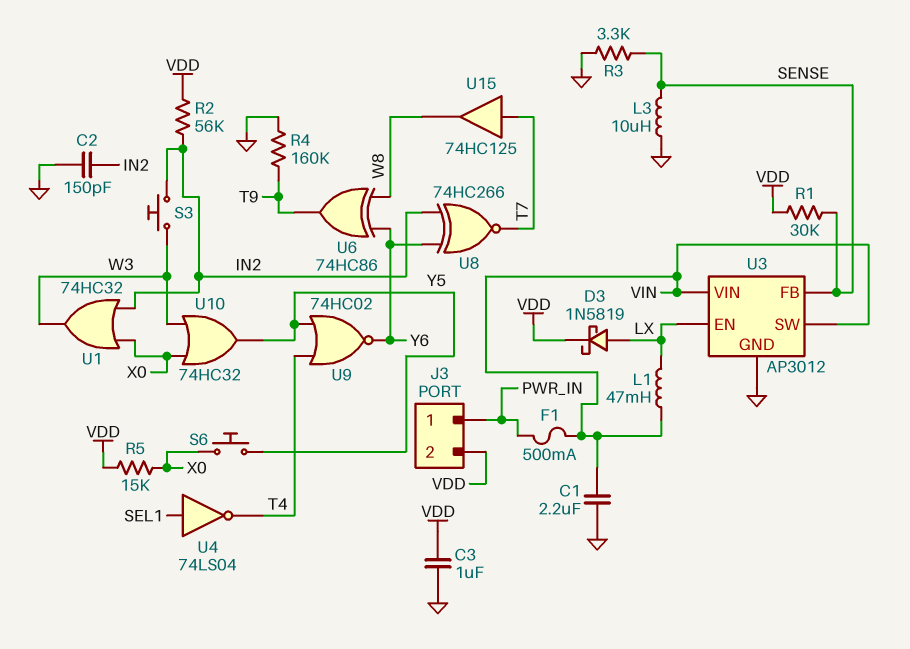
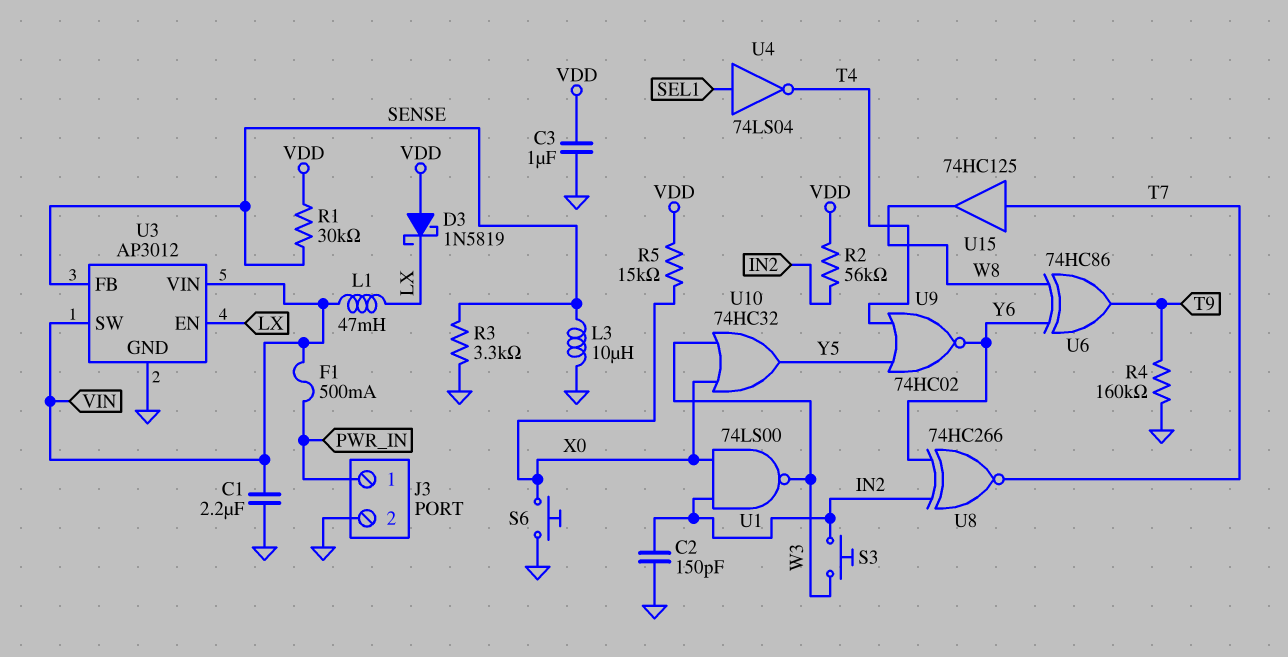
D3: schottky 1N5819 (A LX, K VDD) -> schottky 1N5819 (A VDD, K LX)
J3 pin 2: VDD -> GND
S6: button (X0, Y5) -> button (GND, X0)
U1: OR 74HC32 (in IN2, in X0, out W3) -> NAND 74LS00 (in IN2, in X0, out W3)

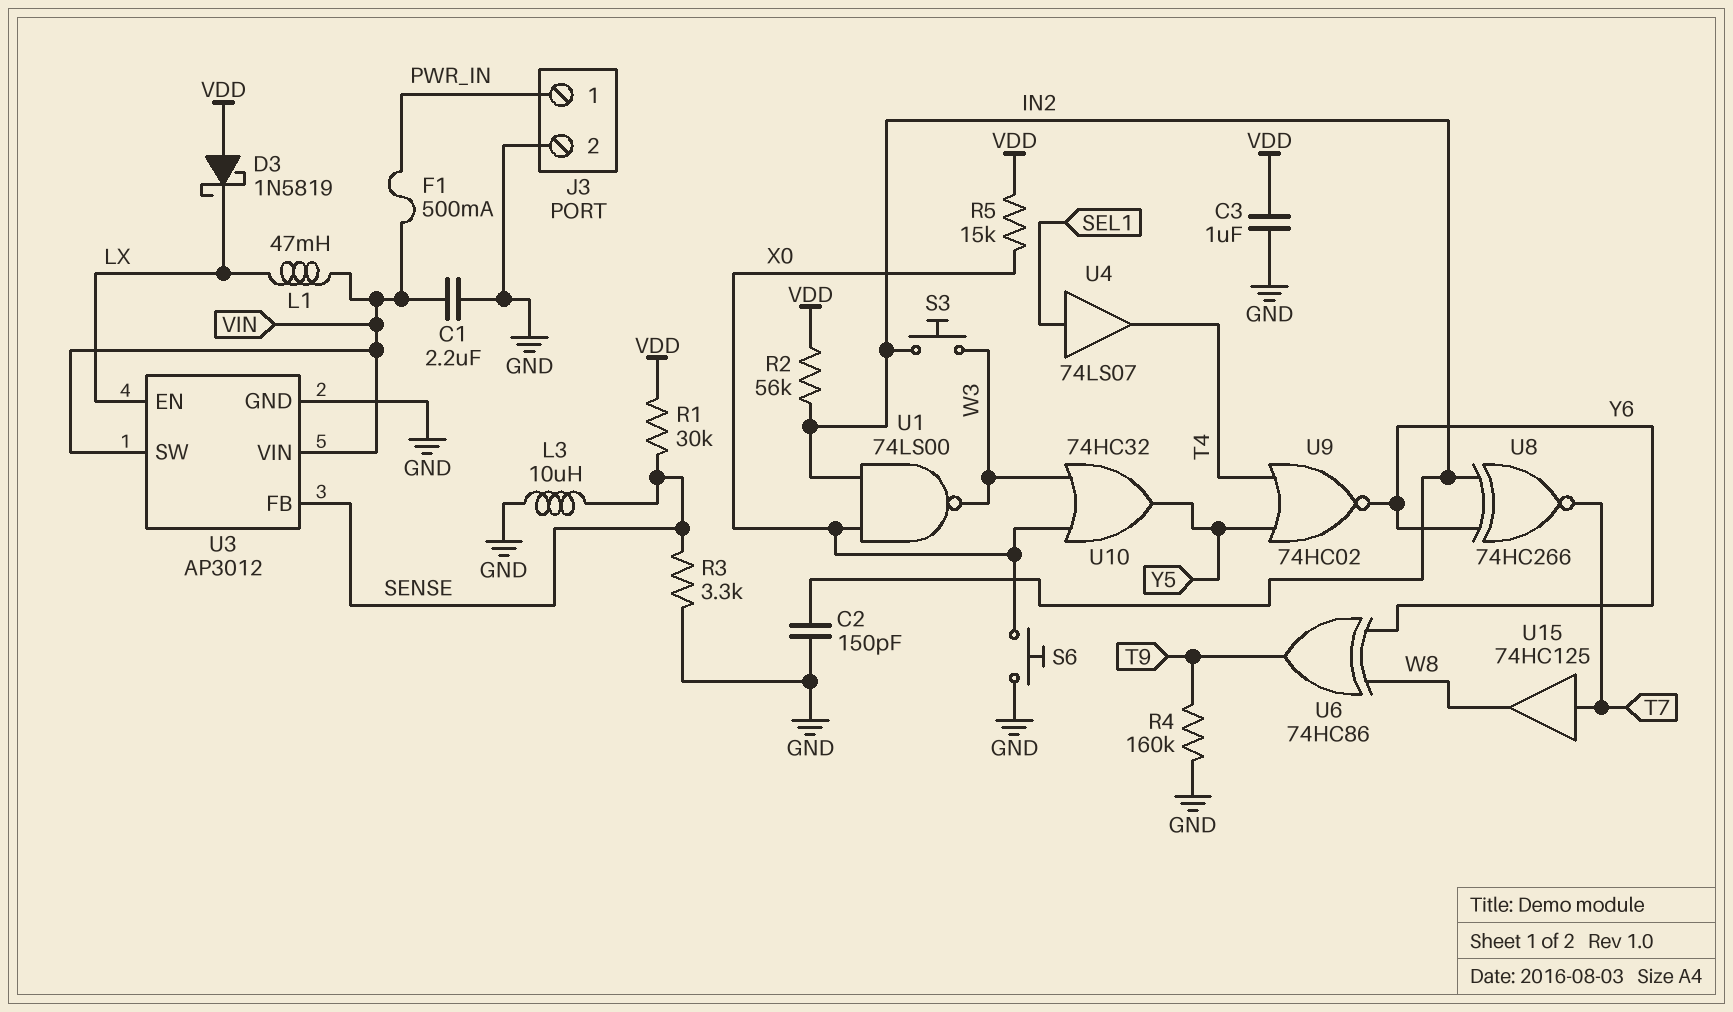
U4: NOT 74LS04 (in SEL1, out T4) -> buffer 74LS07 (in SEL1, out T4)

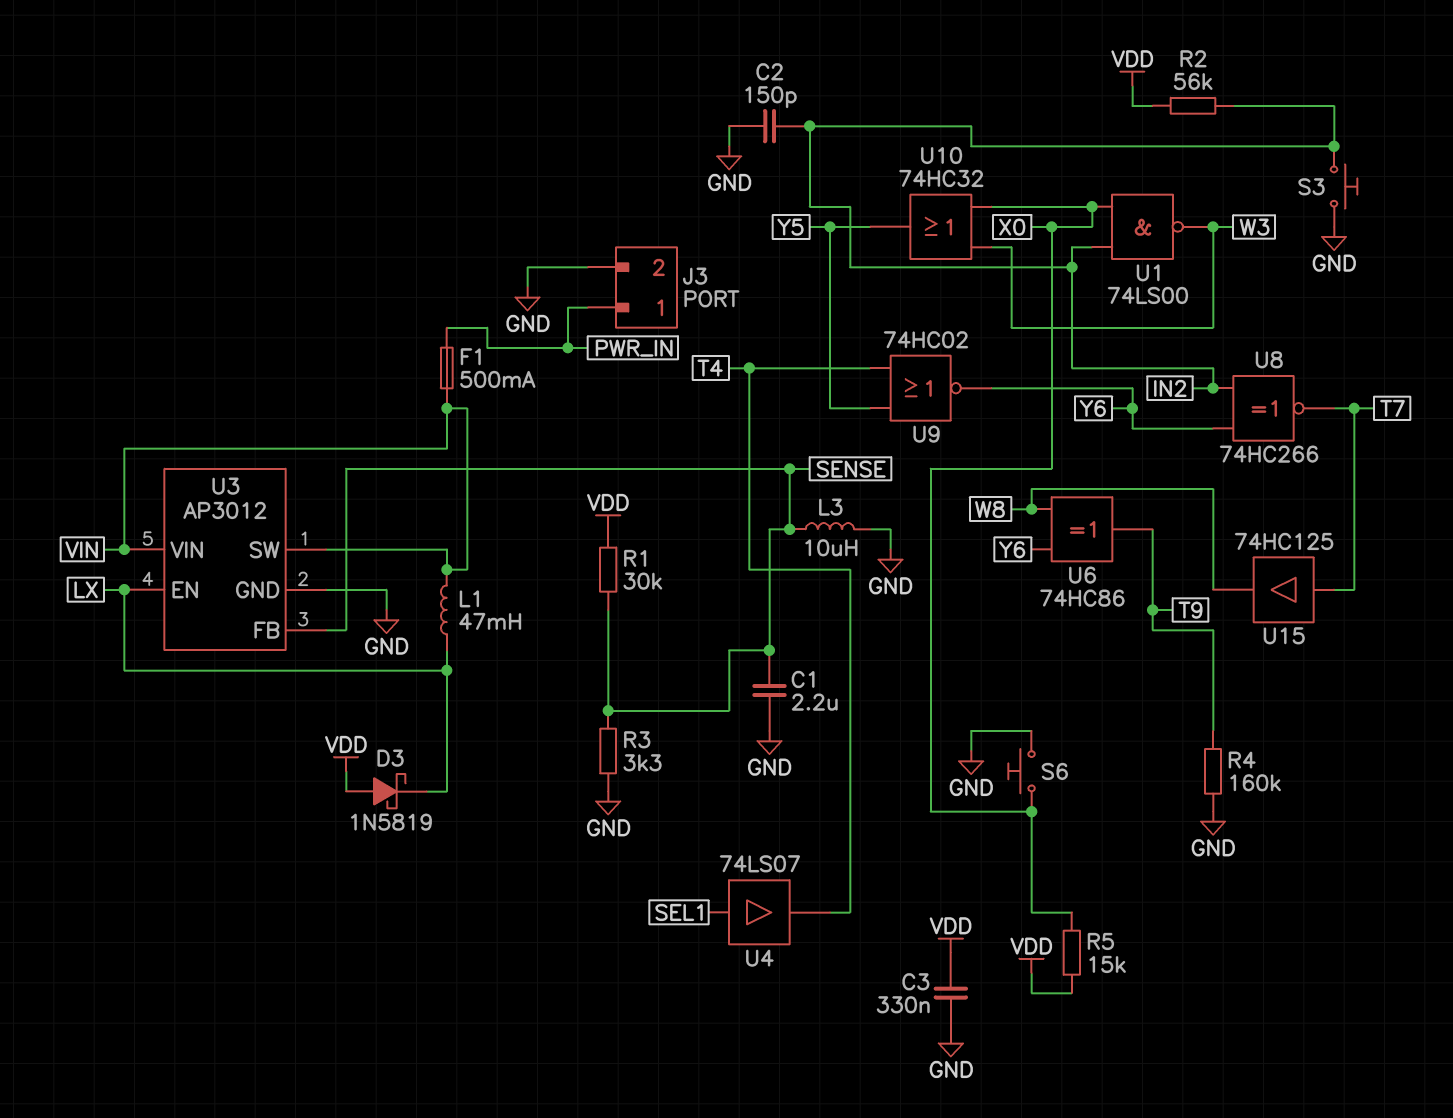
C1: 2.2uF (GND, VIN) -> 2.2uF (GND, SENSE)
C3: 1uF (GND, VDD) -> 330nF (GND, VDD)
S3: button (IN2, W3) -> button (GND, IN2)

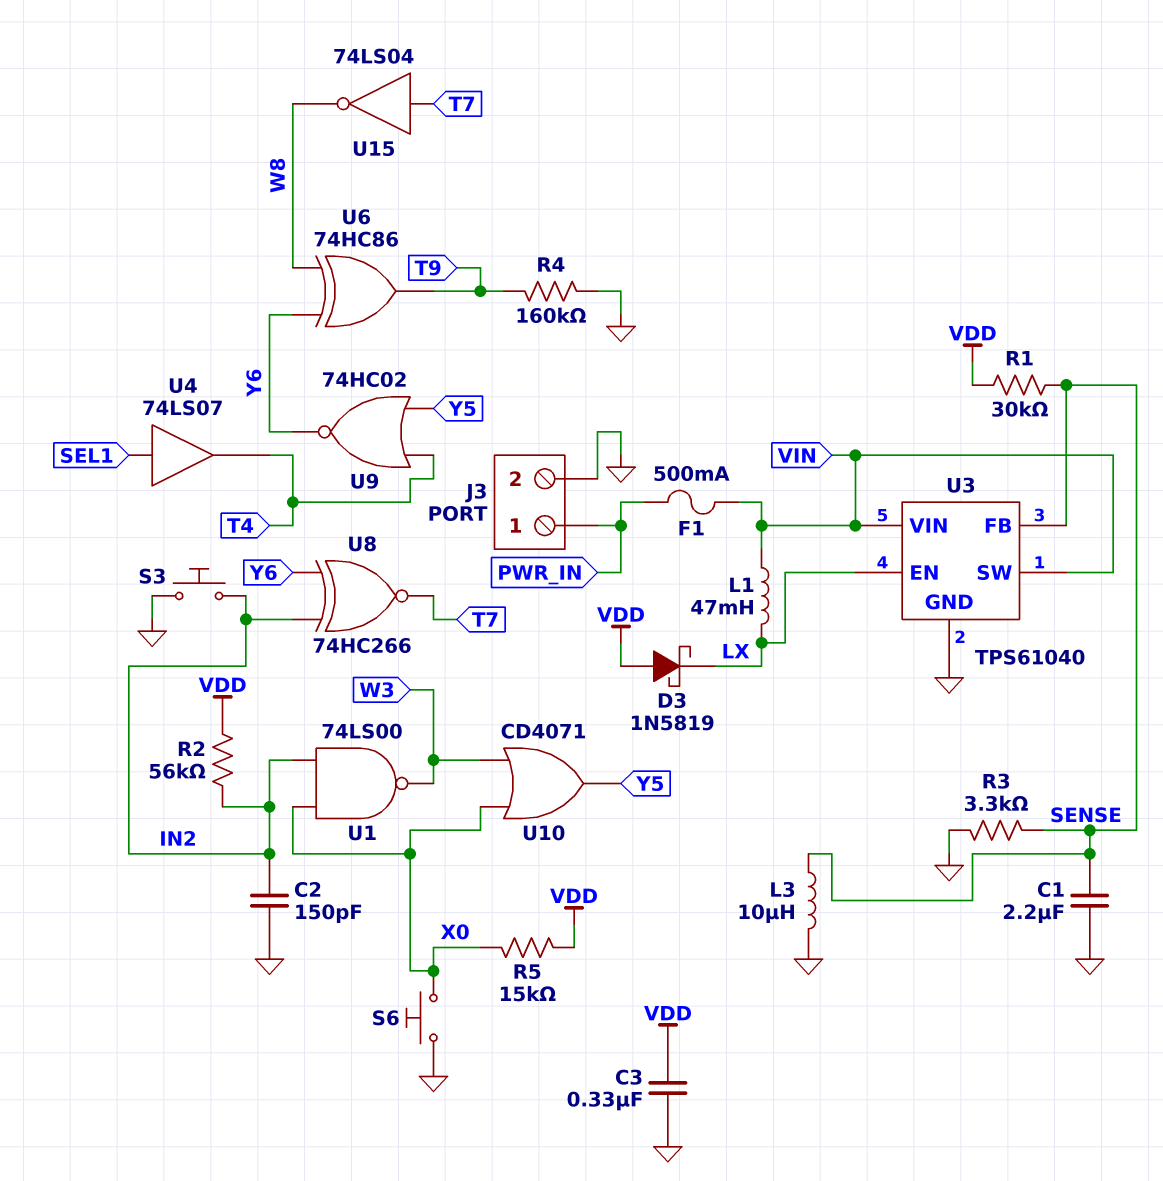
U3: AP3012 -> TPS61040
U10: OR 74HC32 (in W3, in X0, out Y5) -> OR CD4071 (in W3, in X0, out Y5)
U15: buffer 74HC125 (in T7, out W8) -> NOT 74LS04 (in T7, out W8)

